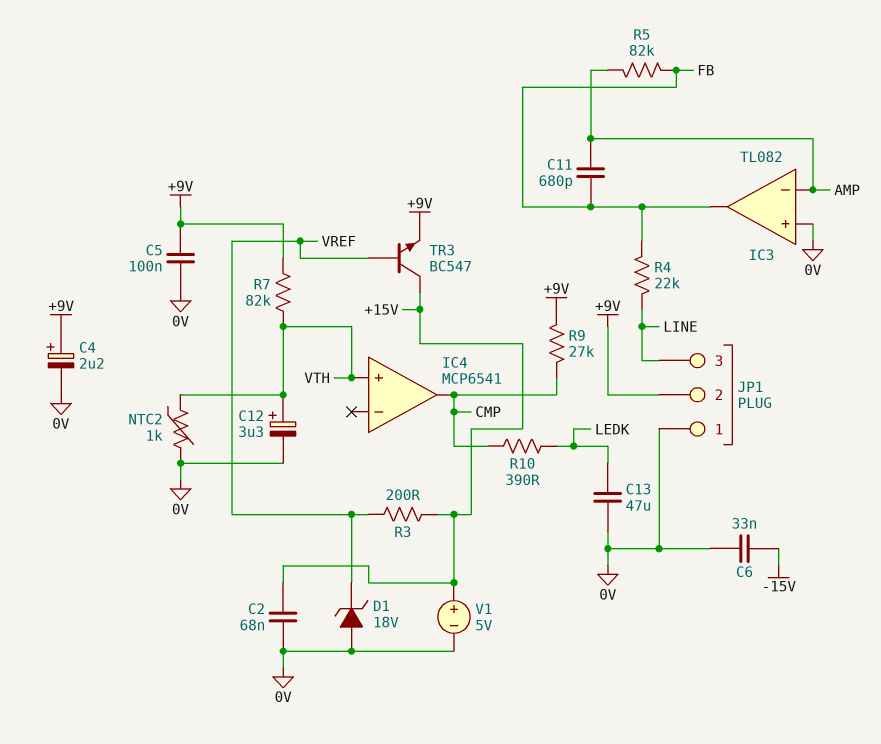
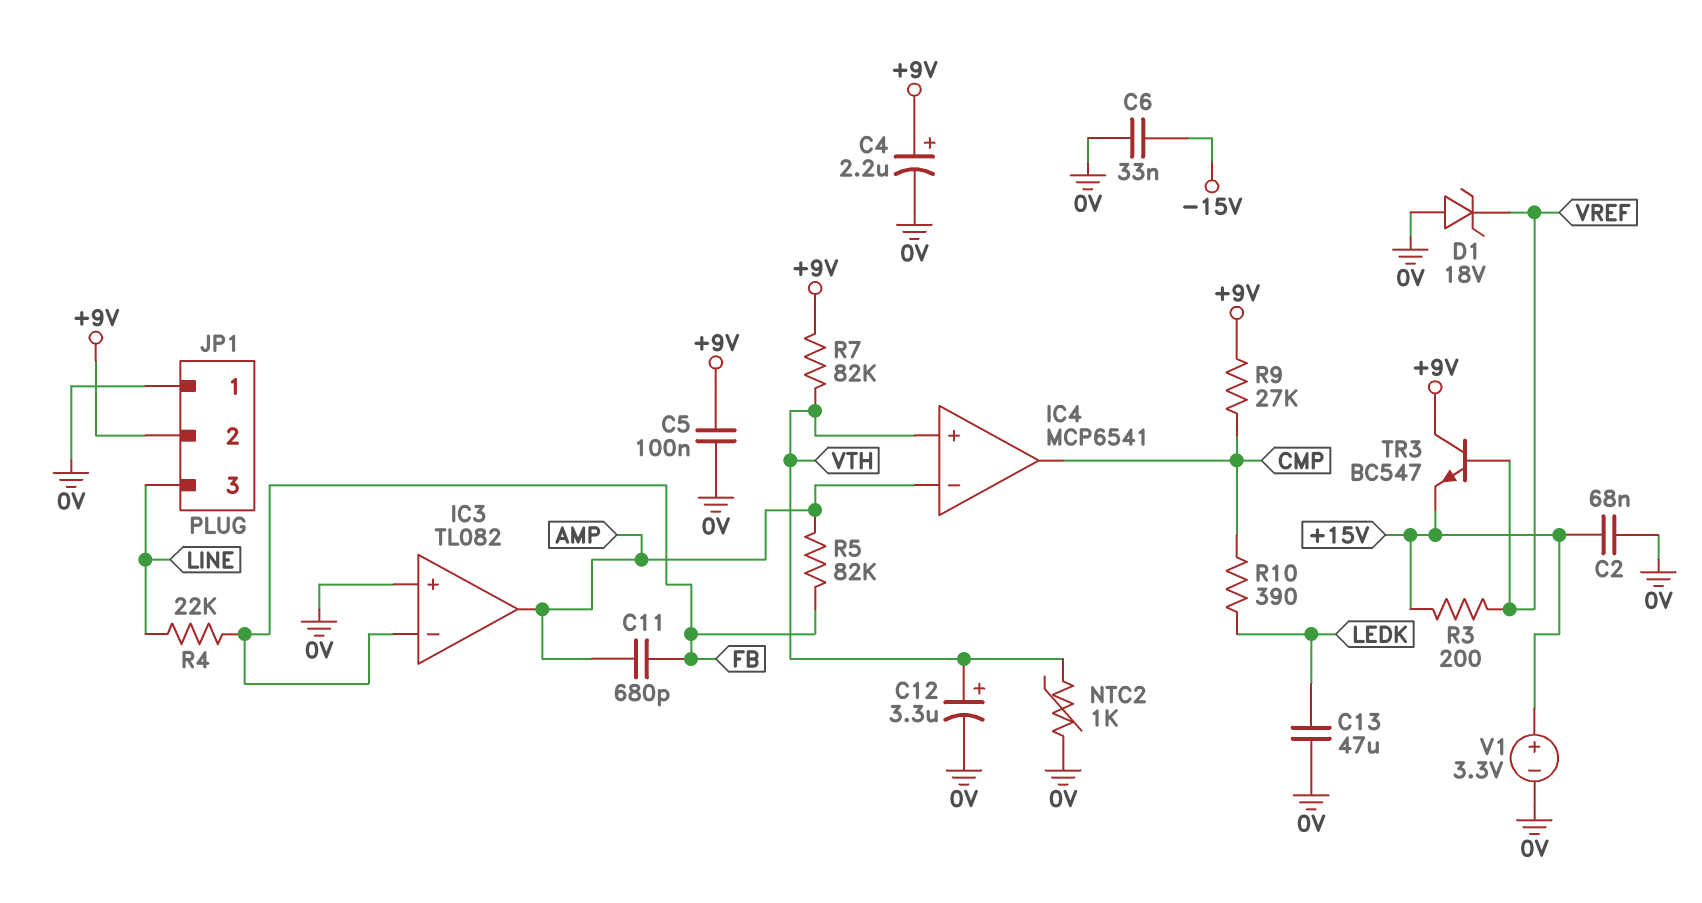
IC3 pin in-: AMP -> FB
IC3 pin out: FB -> AMP
IC4 pin in-: none -> AMP
TR3: NPN BC547 (B VREF, C +15V, E +9V) -> NPN BC547 (B VREF, C +9V, E +15V)
V1: 5V (plus +15V, minus 0V) -> 3.3V (plus +15V, minus 0V)

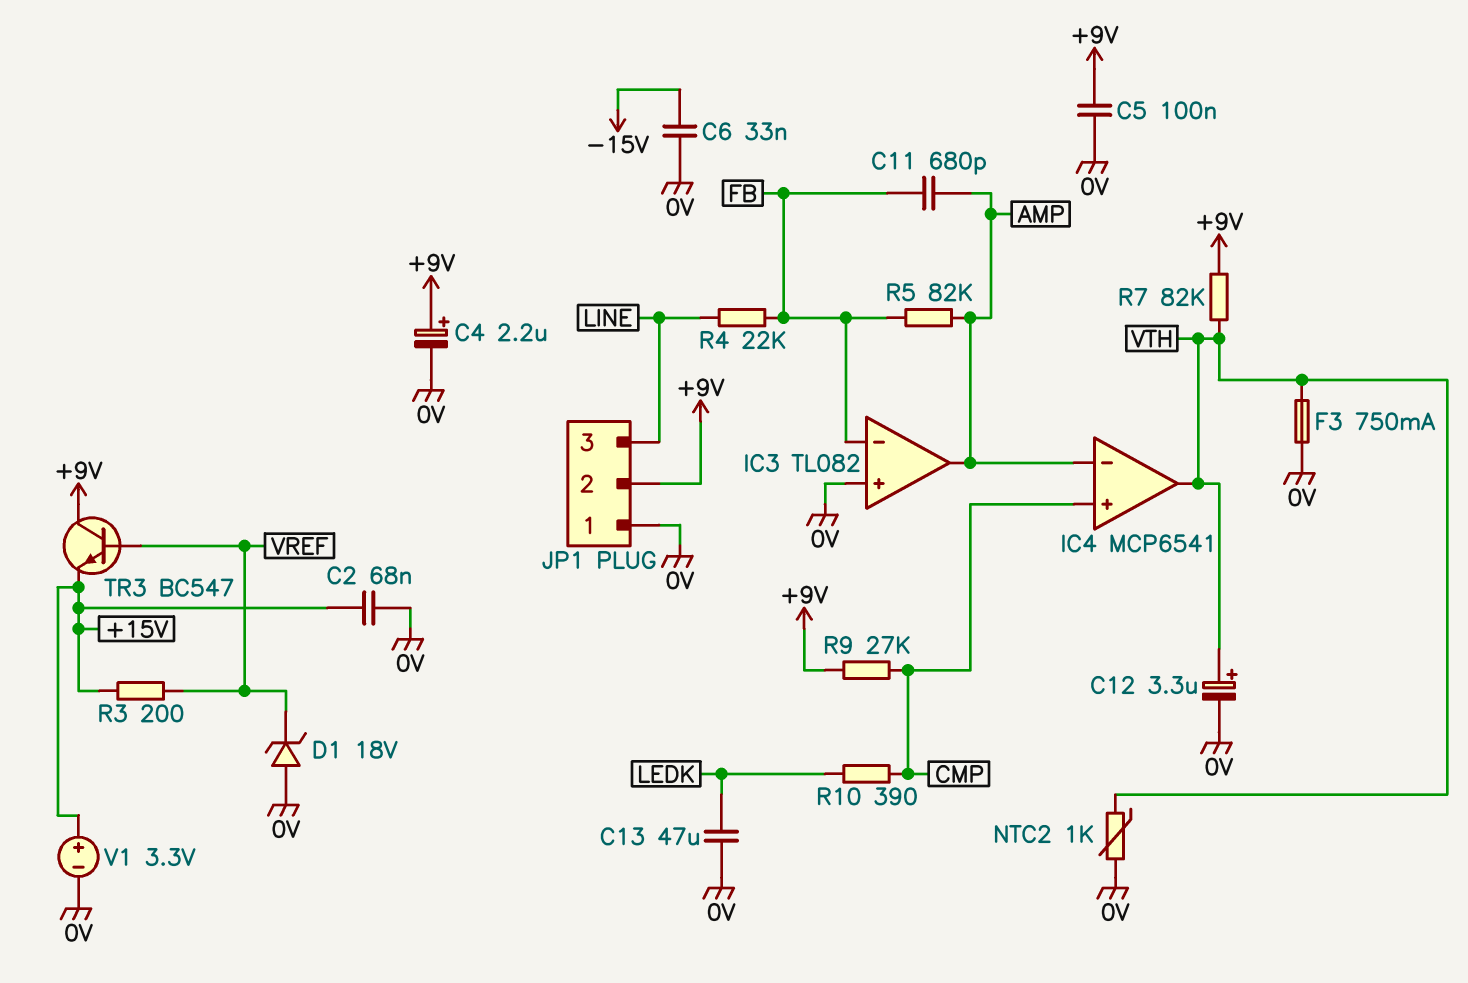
F3: none -> 750mA (0V, VTH)
IC4 pin in+: VTH -> CMP
IC4 pin out: CMP -> VTH

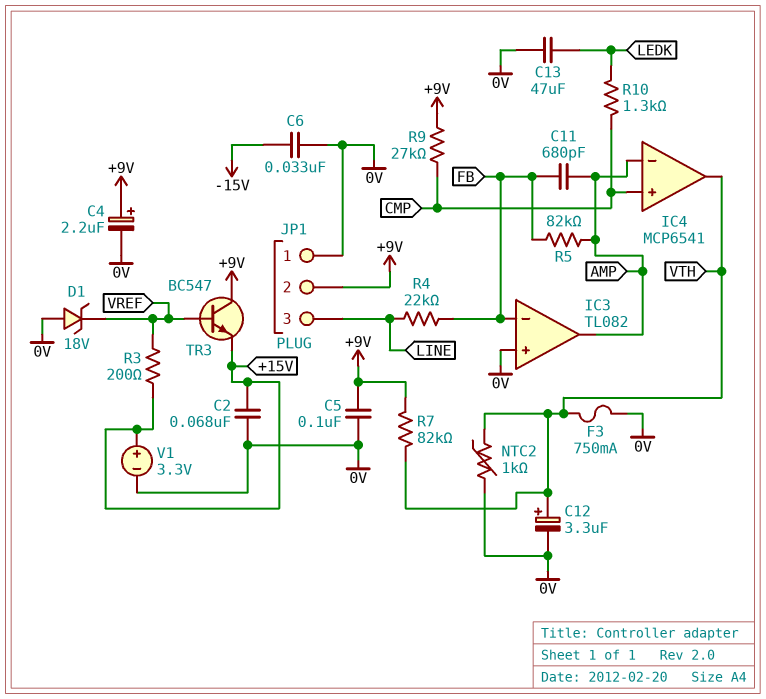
R10: 390 (CMP, LEDK) -> 1.3k (CMP, LEDK)

